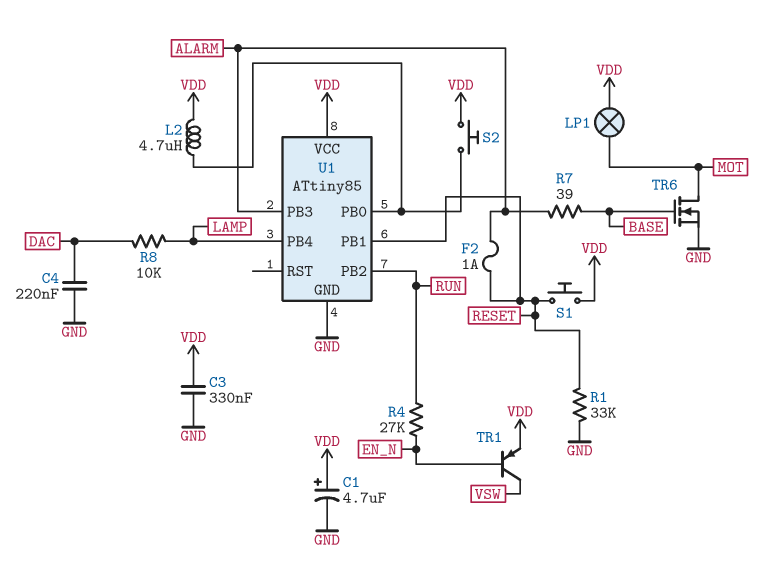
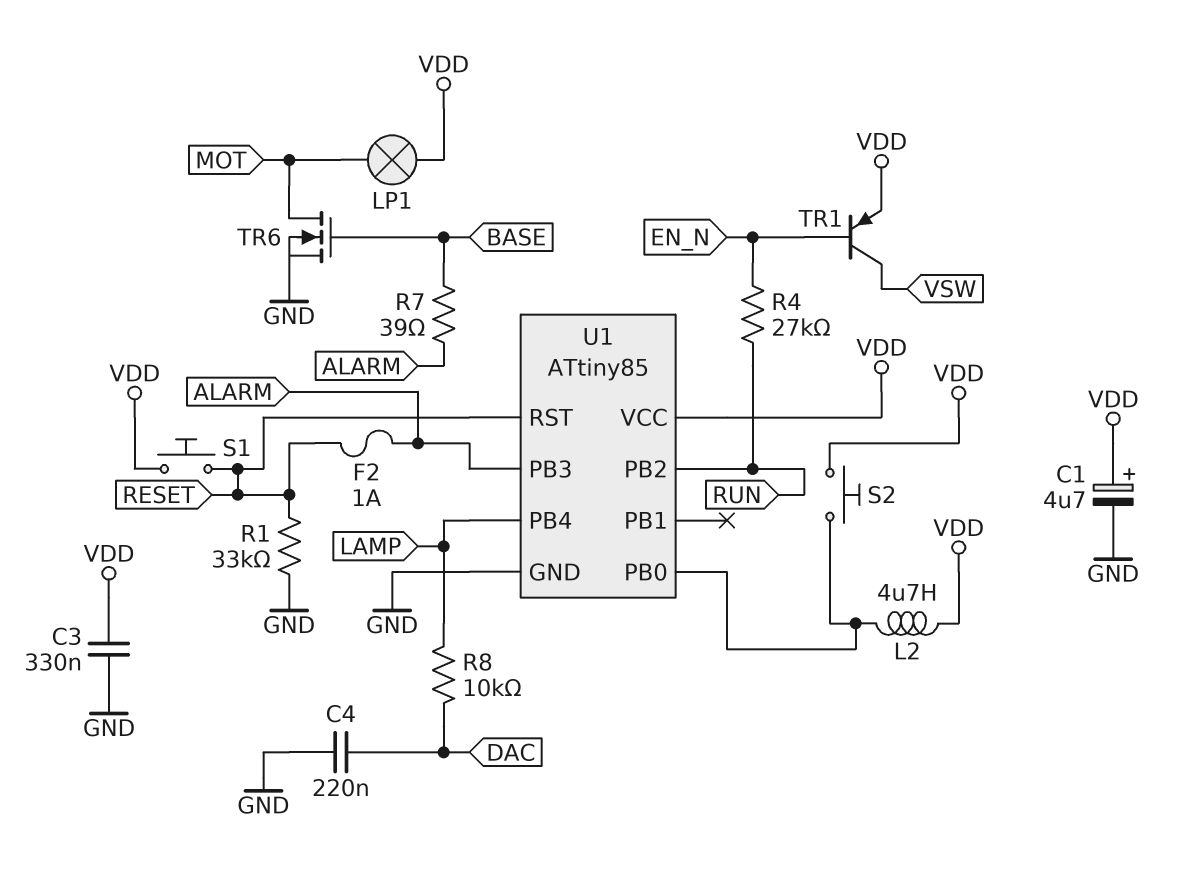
U1 pin PB1: RESET -> none
U1 pin RST: none -> RESET

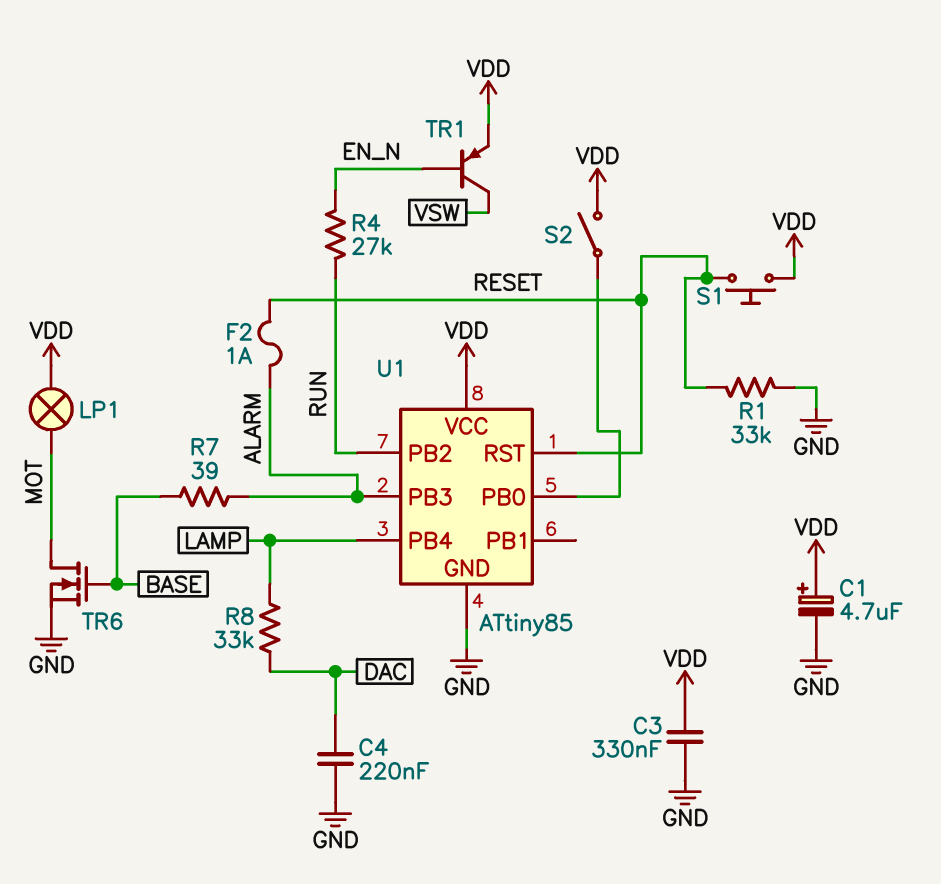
L2: 4.7uH (U1/PB0, VDD) -> none
R8: 10k (DAC, LAMP) -> 33k (DAC, LAMP)
S2: button (U1/PB0, VDD) -> switch (U1/PB0, VDD)

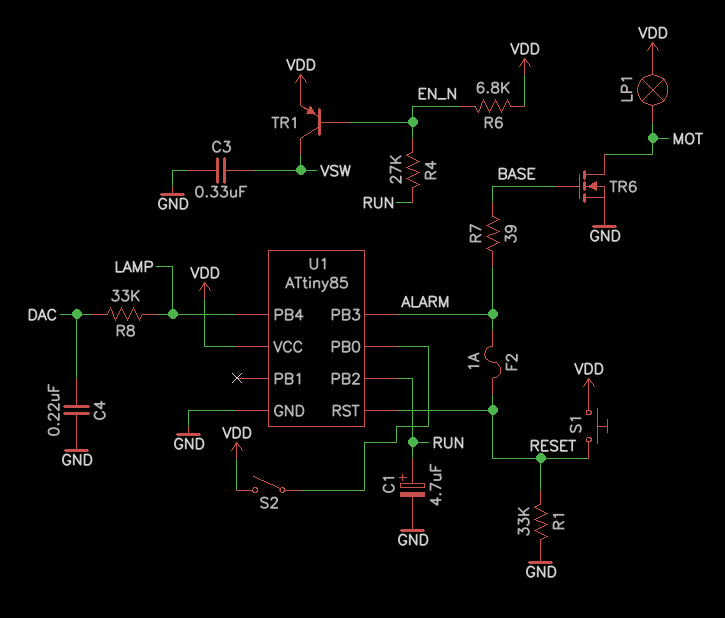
C1: 4.7uF (plus VDD, minus GND) -> 4.7uF (plus RUN, minus GND)
C3: 330nF (GND, VDD) -> 330nF (GND, VSW)
R6: none -> 6.8k (EN_N, VDD)

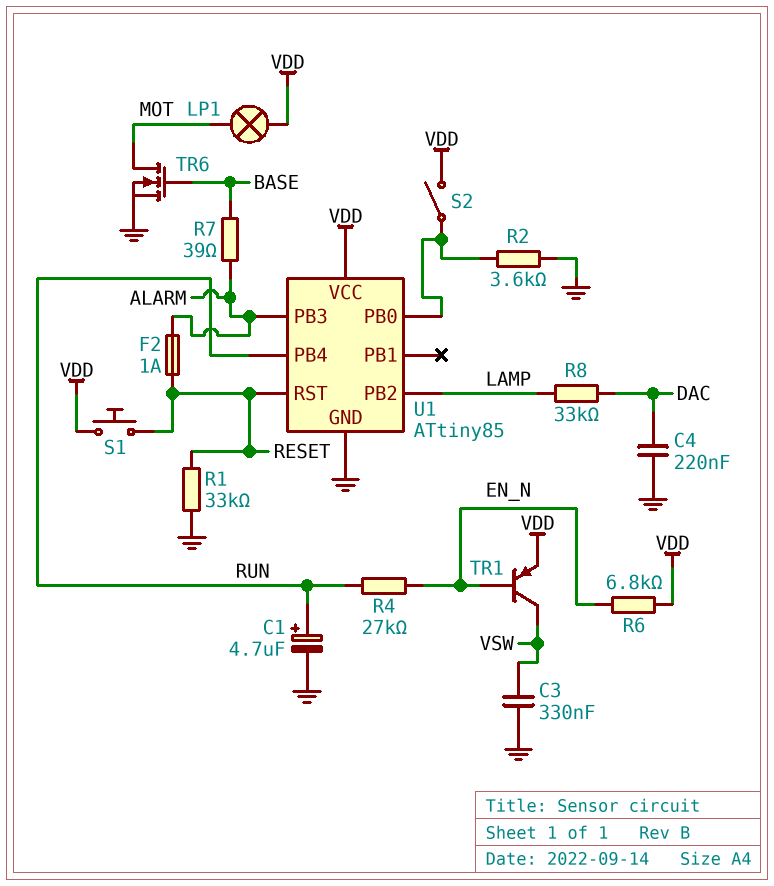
R2: none -> 3.6k (GND, U1/PB0)
U1 pin PB2: RUN -> LAMP
U1 pin PB4: LAMP -> RUN

